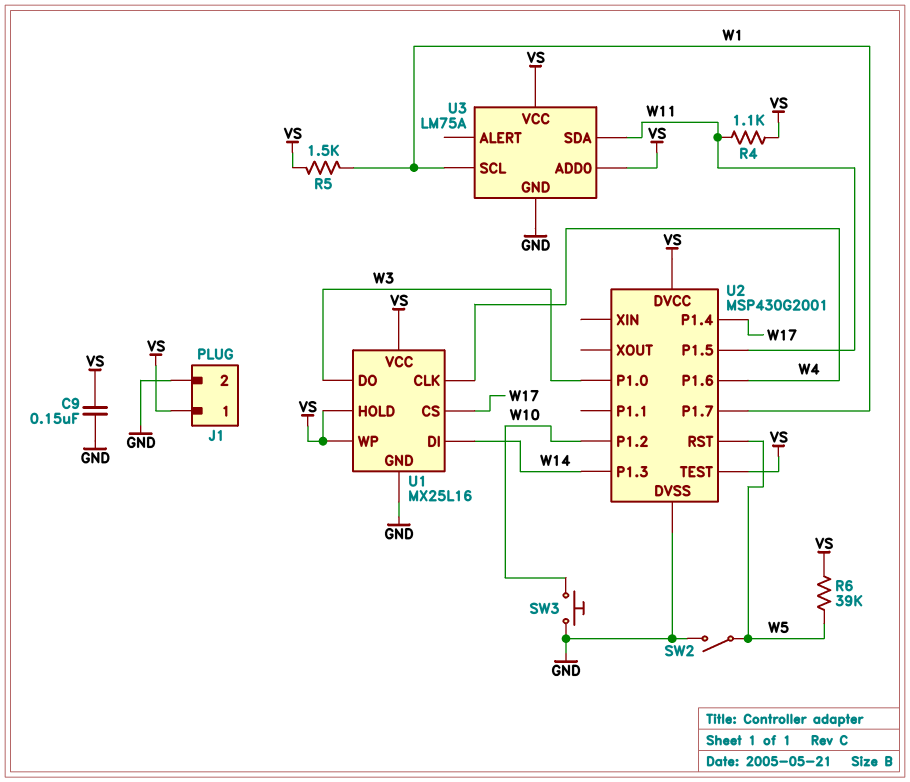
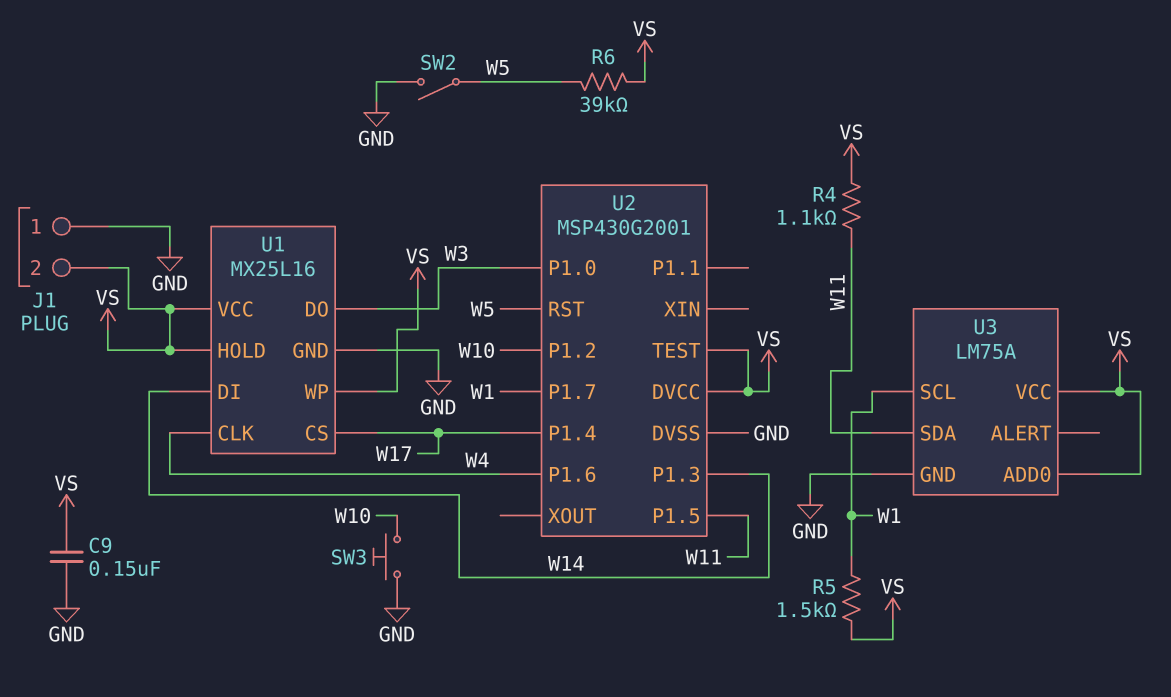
J1 pin 1: VS -> GND
J1 pin 2: GND -> VS

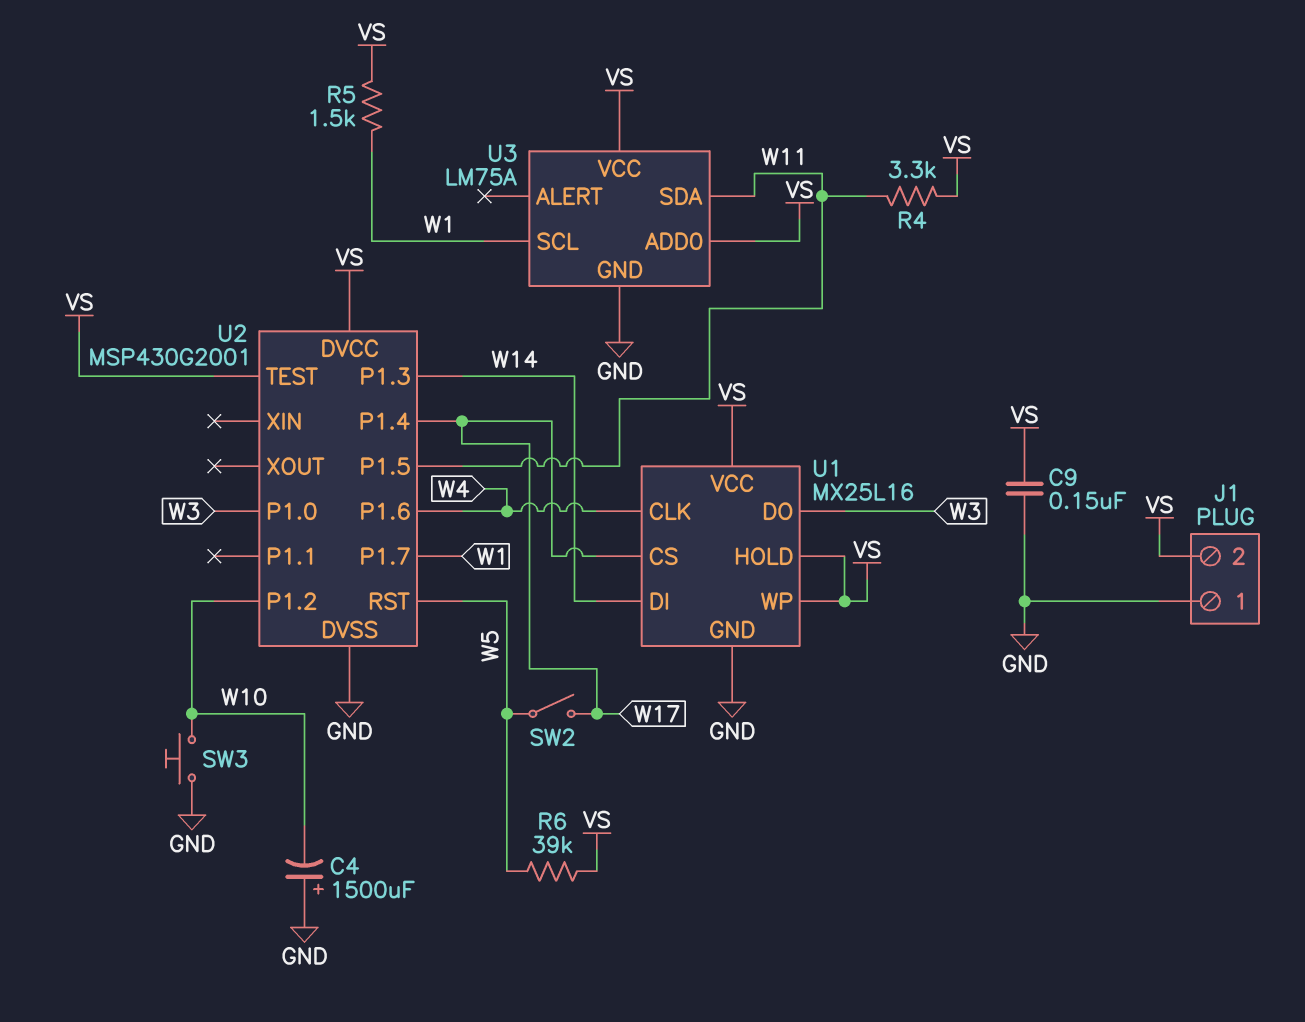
C4: none -> 1500uF (plus GND, minus W10)
R4: 1.1k (VS, W11) -> 3.3k (VS, W11)
SW2: switch (GND, W5) -> switch (W5, W17)

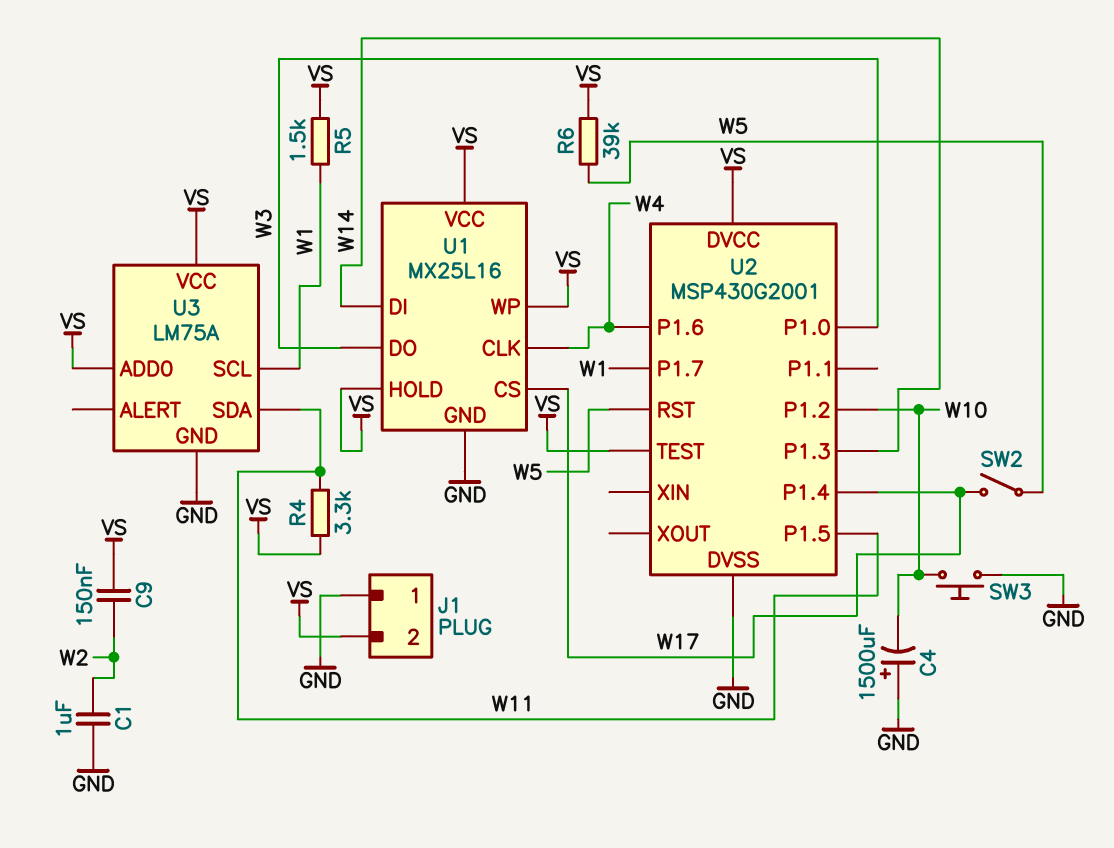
C1: none -> 1uF (GND, W2)
C9: 150nF (GND, VS) -> 150nF (VS, W2)

